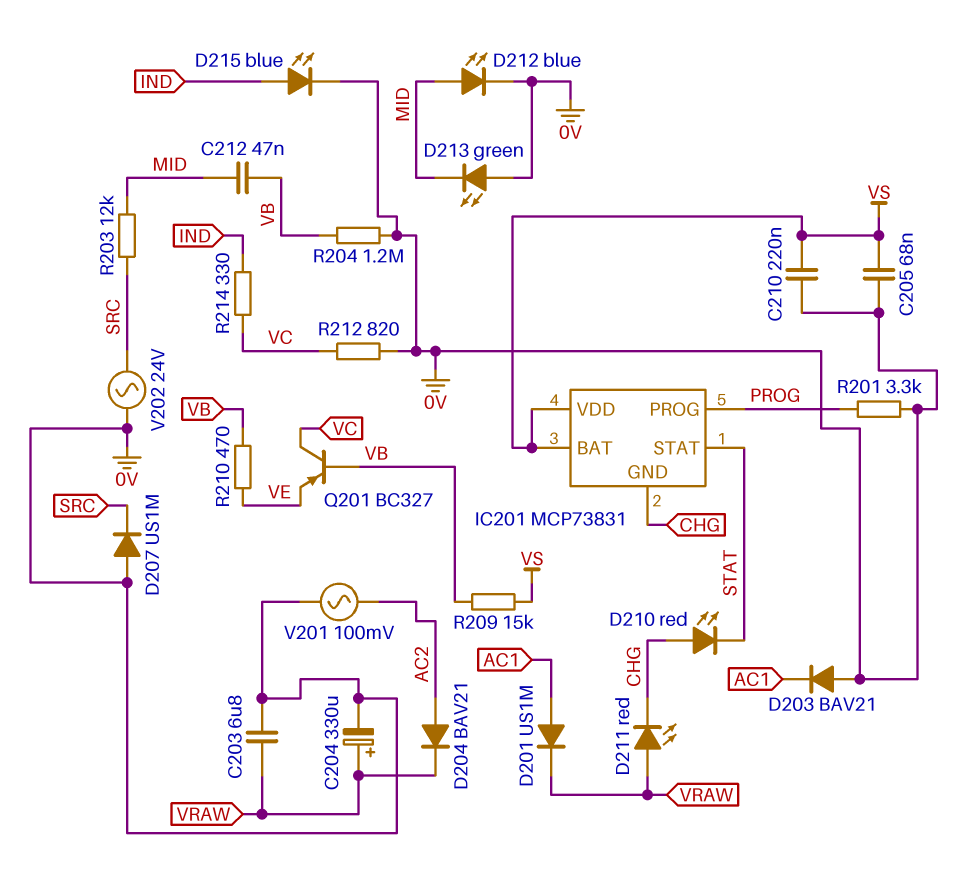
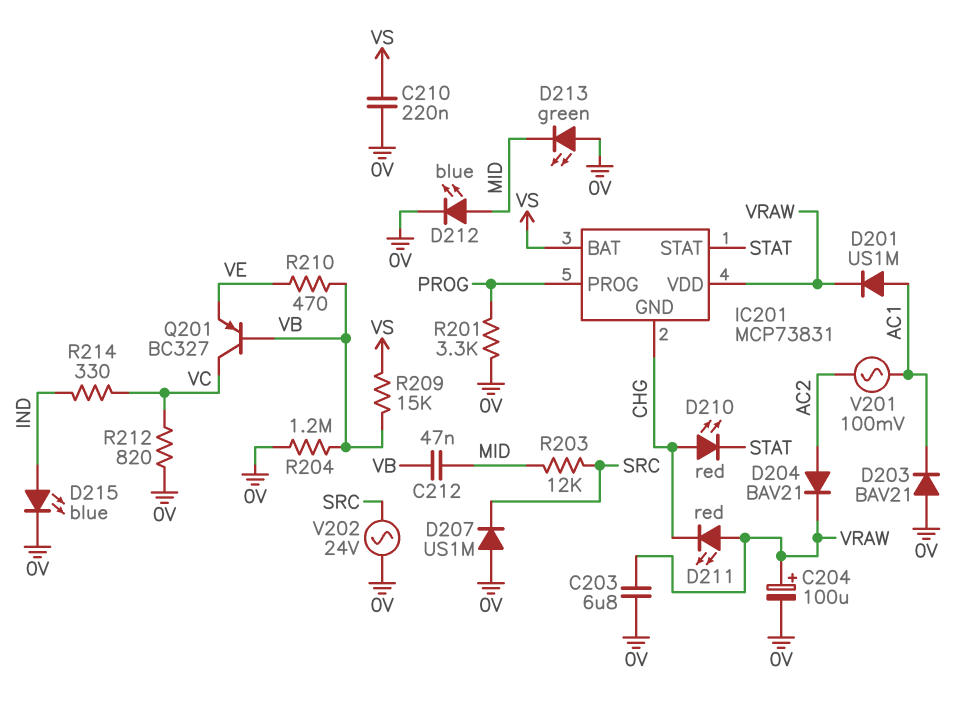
C204: 330uF (plus VRAW, minus 0V) -> 100uF (plus VRAW, minus 0V)
C205: 68nF (0V, VS) -> none
IC201 pin VDD: VS -> VRAW
V201: AC 100mV (0V, AC2) -> AC 100mV (AC1, AC2)

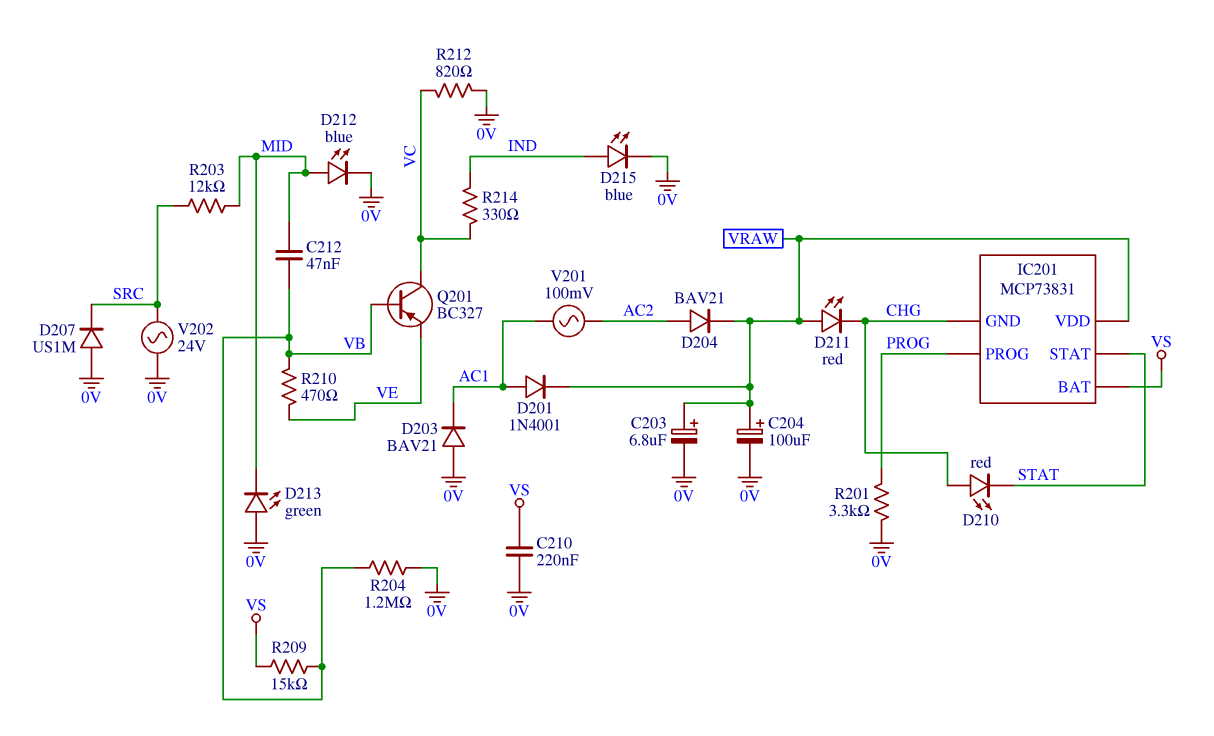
C203: 6.8uF (0V, VRAW) -> 6.8uF (plus VRAW, minus 0V)
D201: diode US1M (A AC1, K VRAW) -> diode 1N4001 (A AC1, K VRAW)

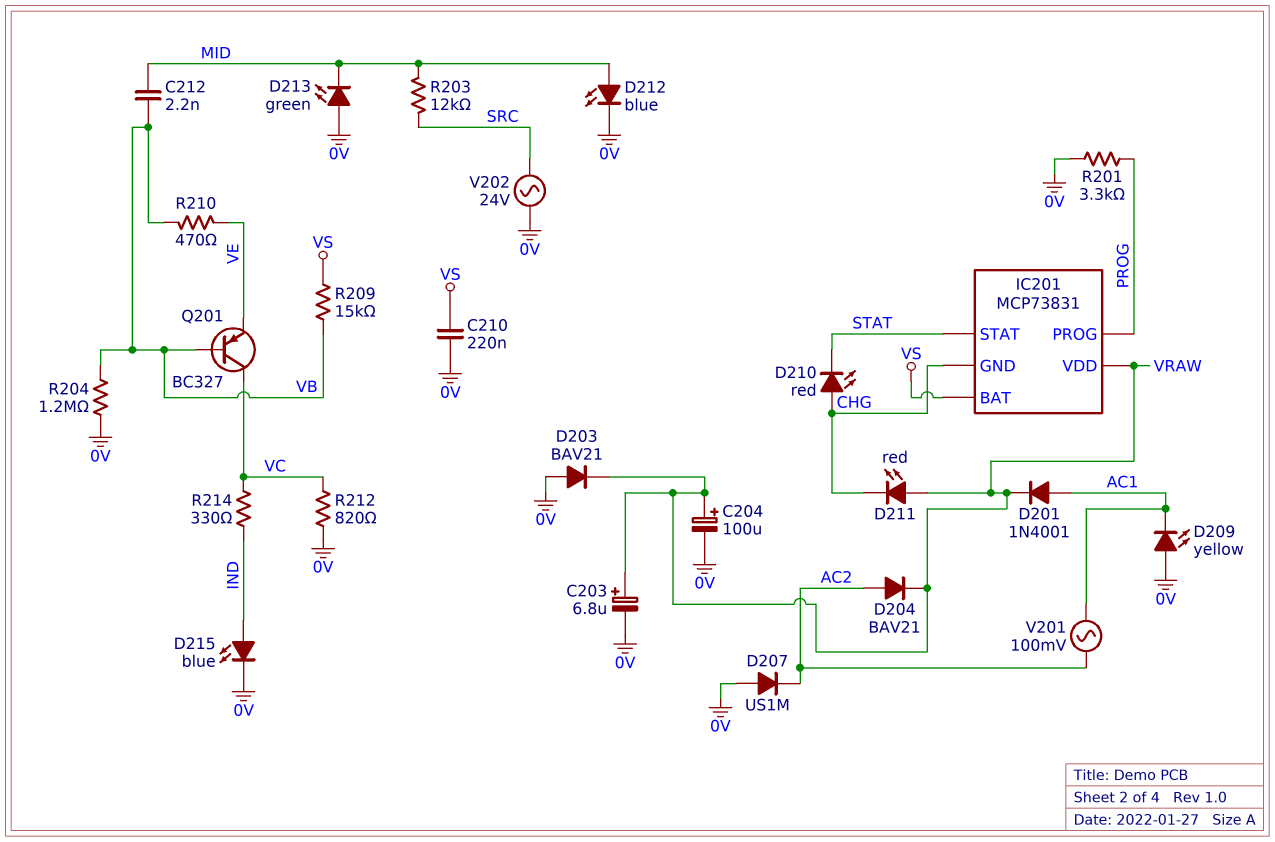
C212: 47nF (MID, VB) -> 2.2nF (MID, VB)
D203: diode BAV21 (A 0V, K AC1) -> diode BAV21 (A 0V, K VRAW)
D207: diode US1M (A 0V, K SRC) -> diode US1M (A 0V, K AC2)
D209: none -> LED yellow (A 0V, K AC1)

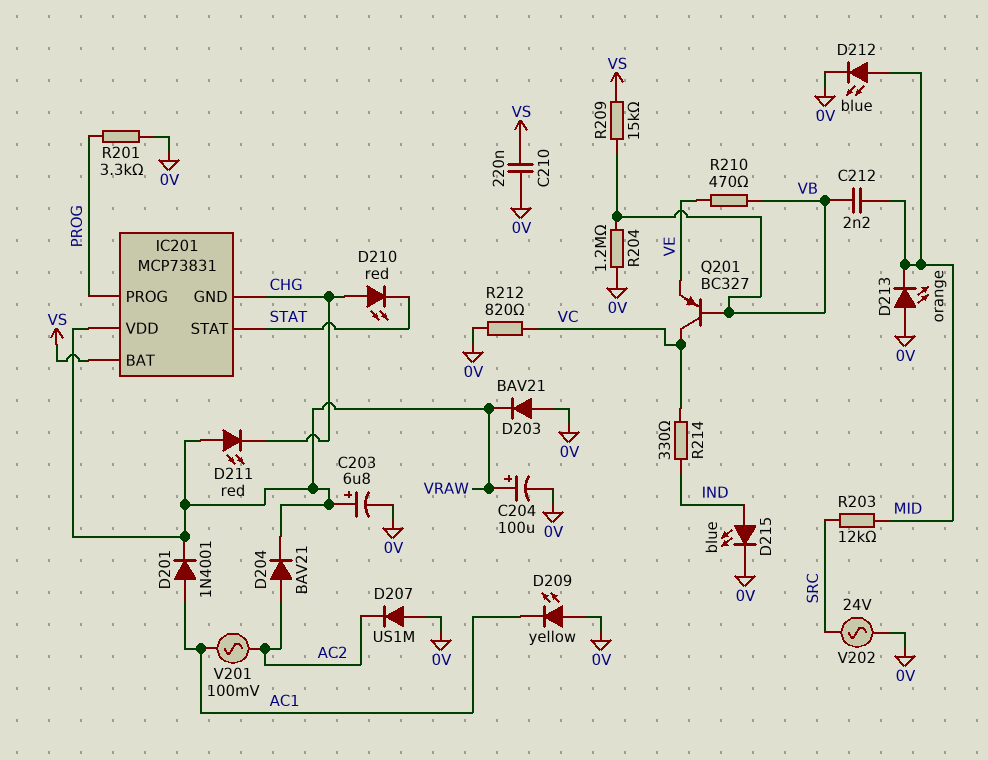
D213: LED green (A 0V, K MID) -> LED orange (A 0V, K MID)

